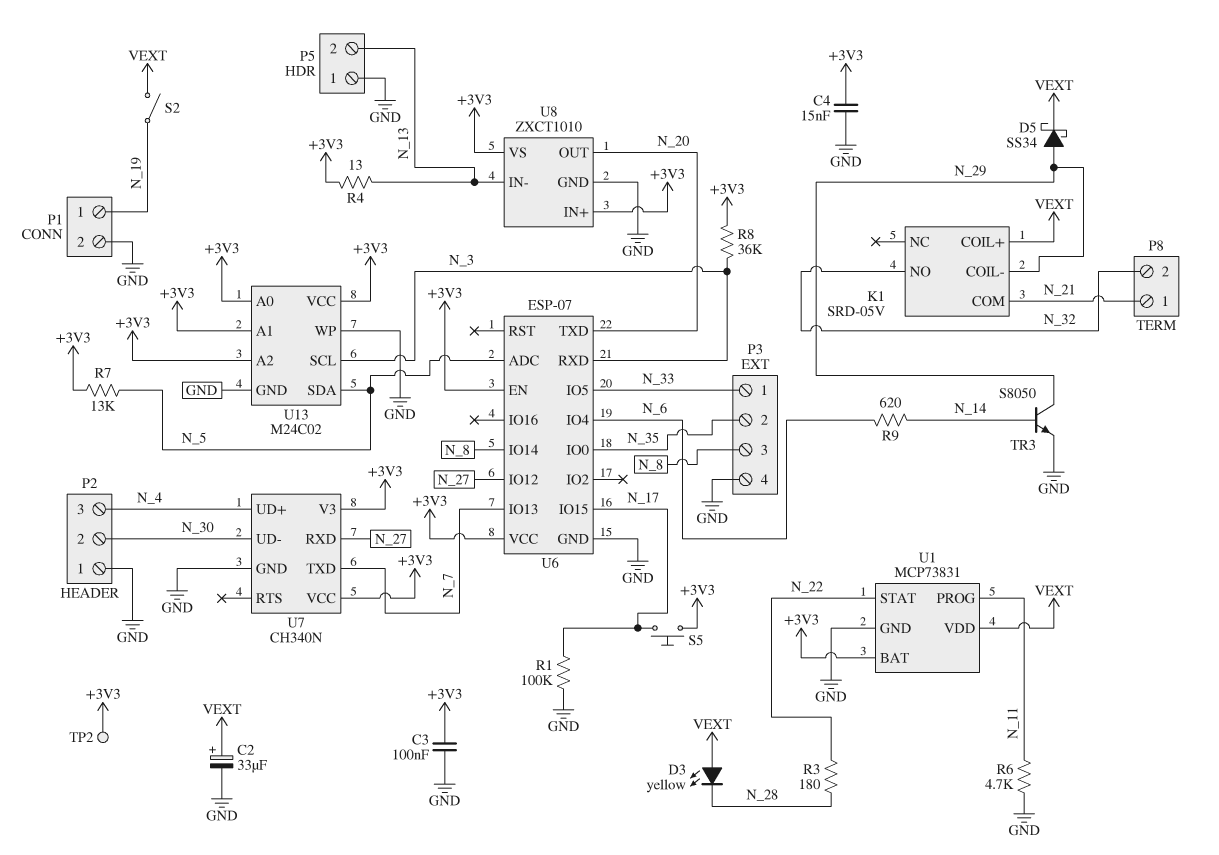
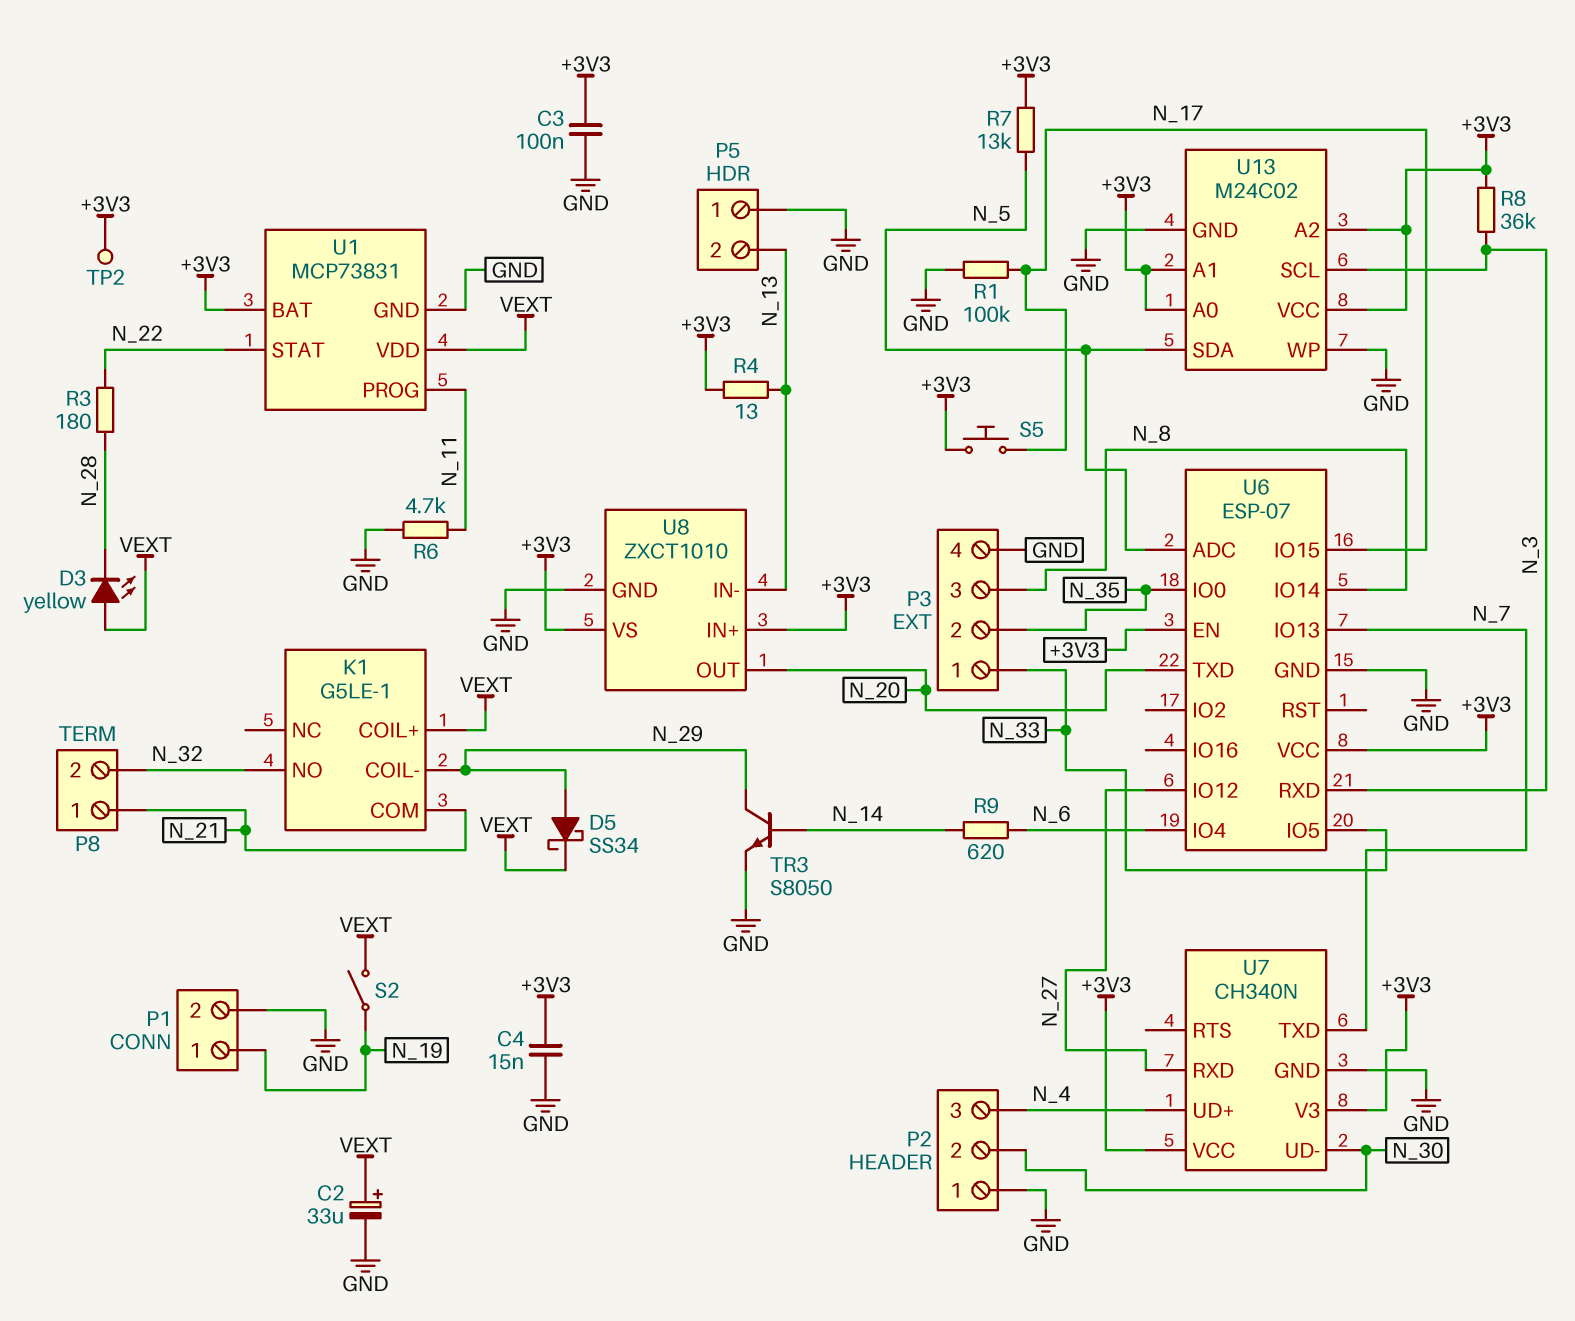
K1: SRD-05V -> G5LE-1

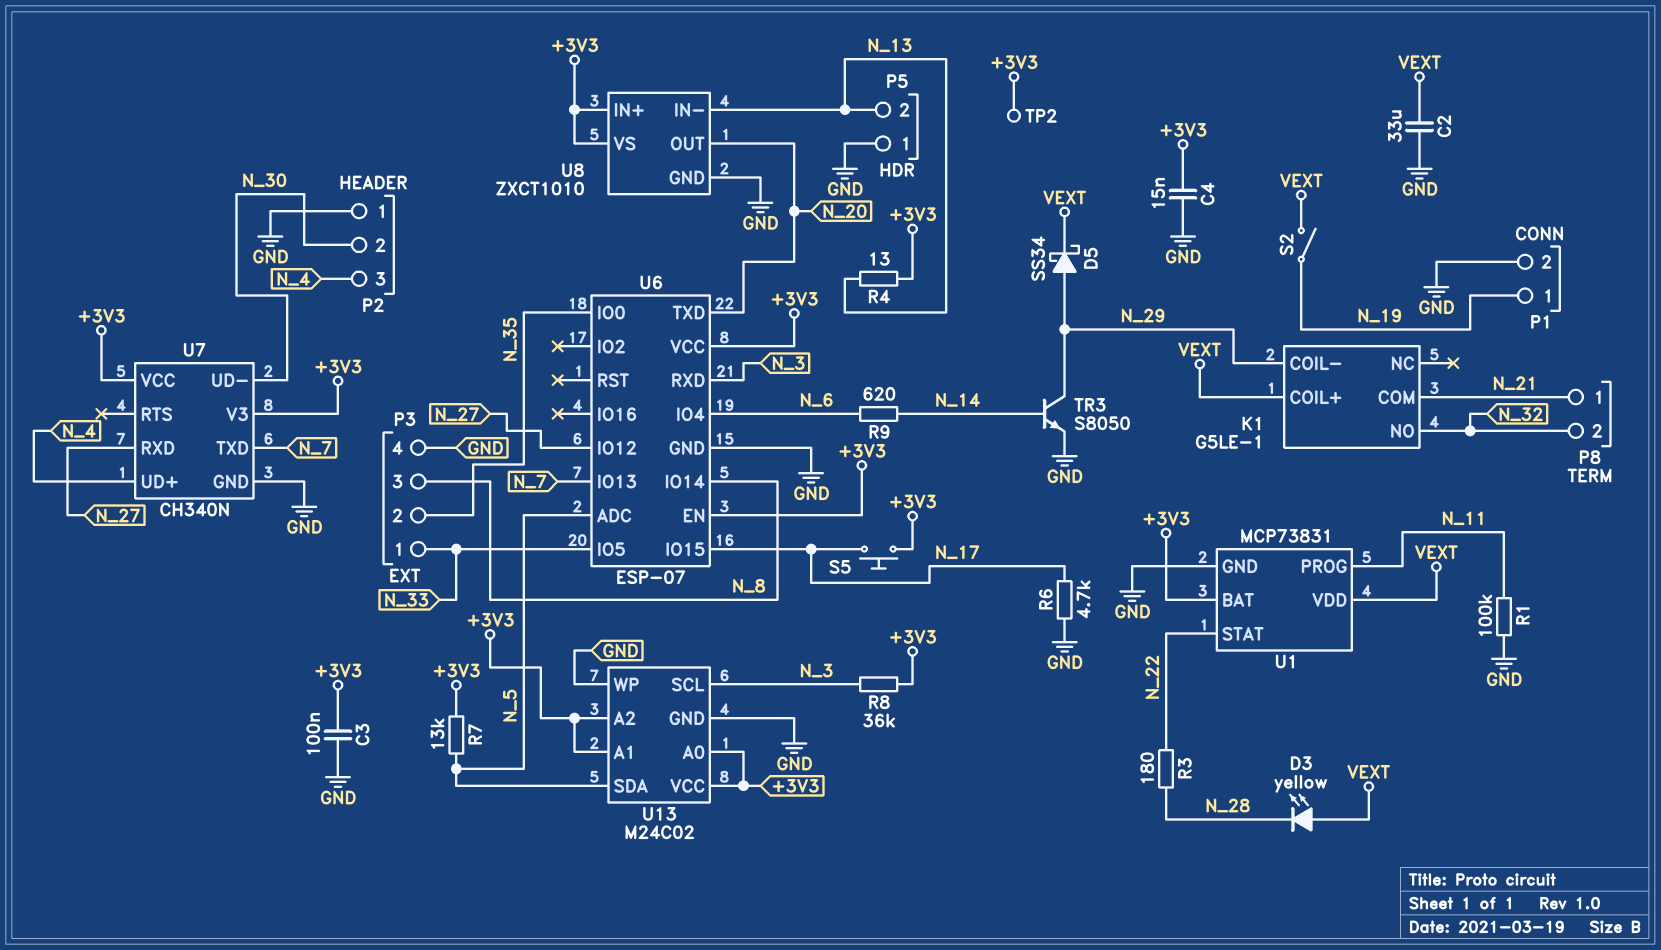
C2: 33uF (plus VEXT, minus GND) -> 33uF (GND, VEXT)
R1: 100k (GND, N_17) -> 100k (GND, N_11)
R6: 4.7k (GND, N_11) -> 4.7k (GND, N_17)

